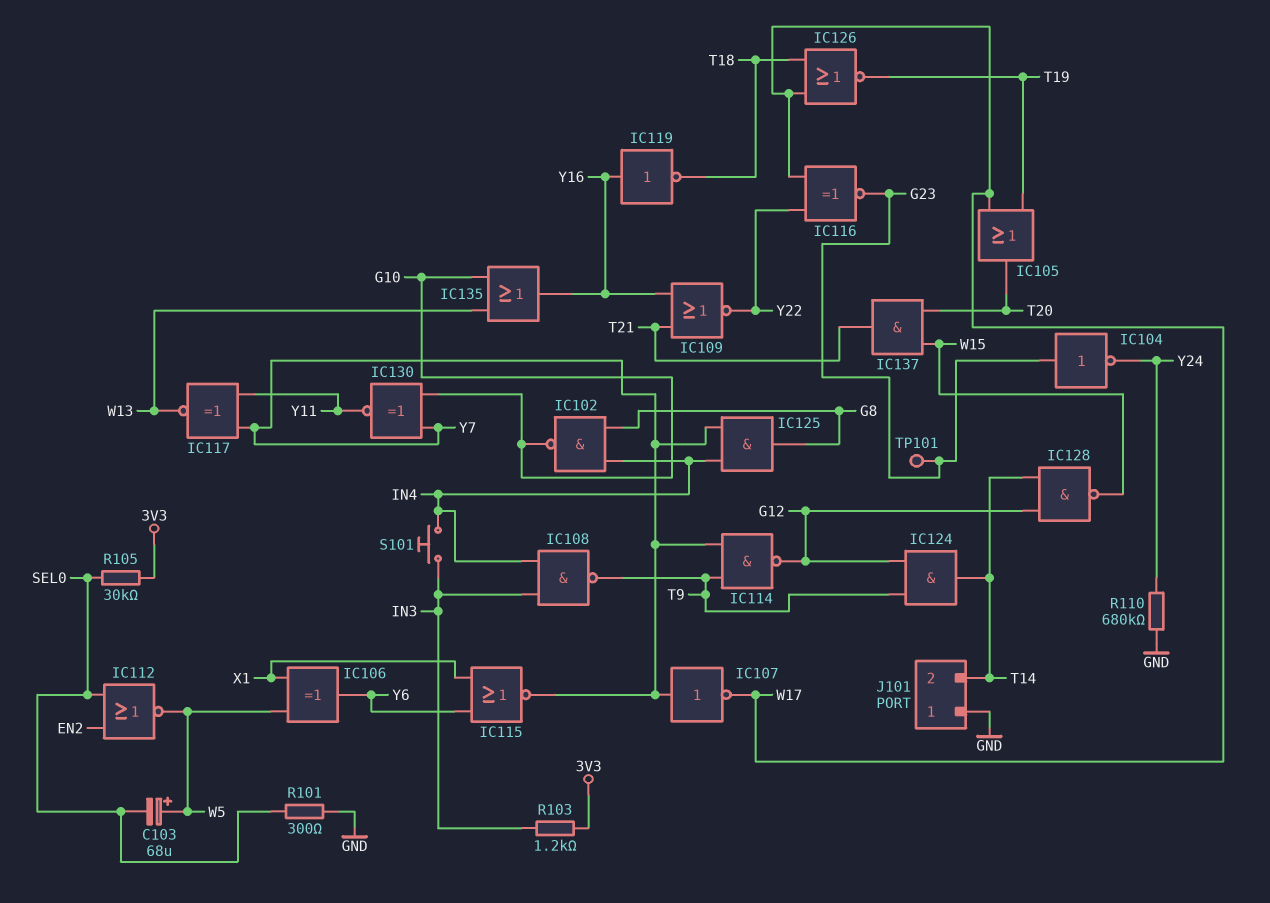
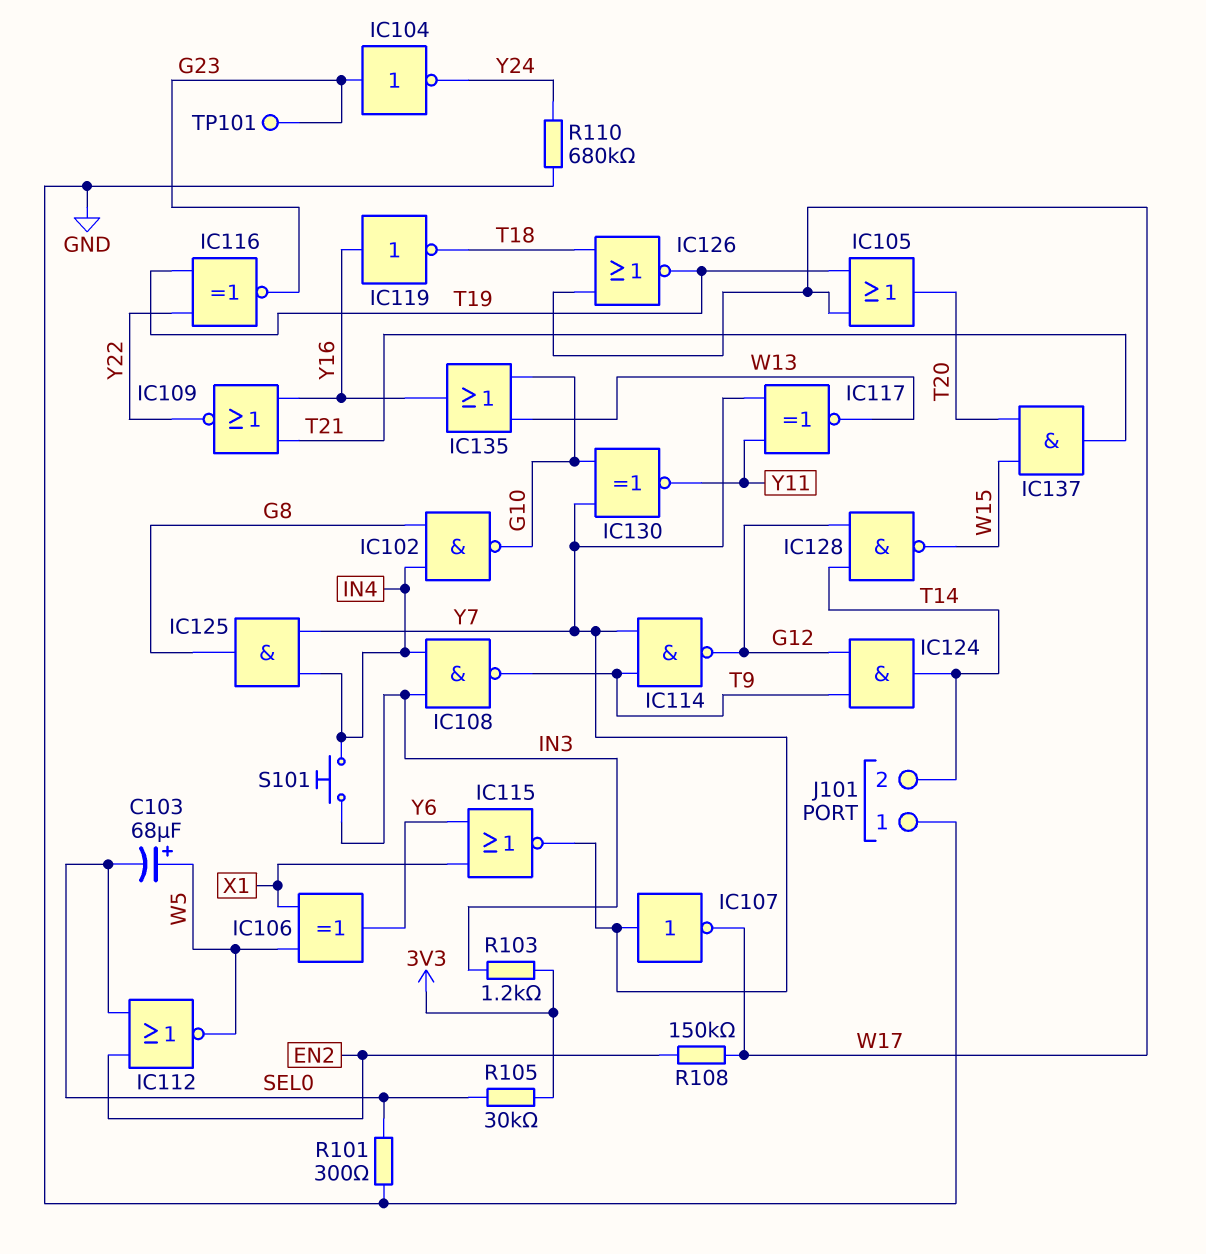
IC116: XNOR (in W17, in Y22, out G23) -> XNOR (in T19, in Y22, out G23)
R108: none -> 150k (EN2, W17)

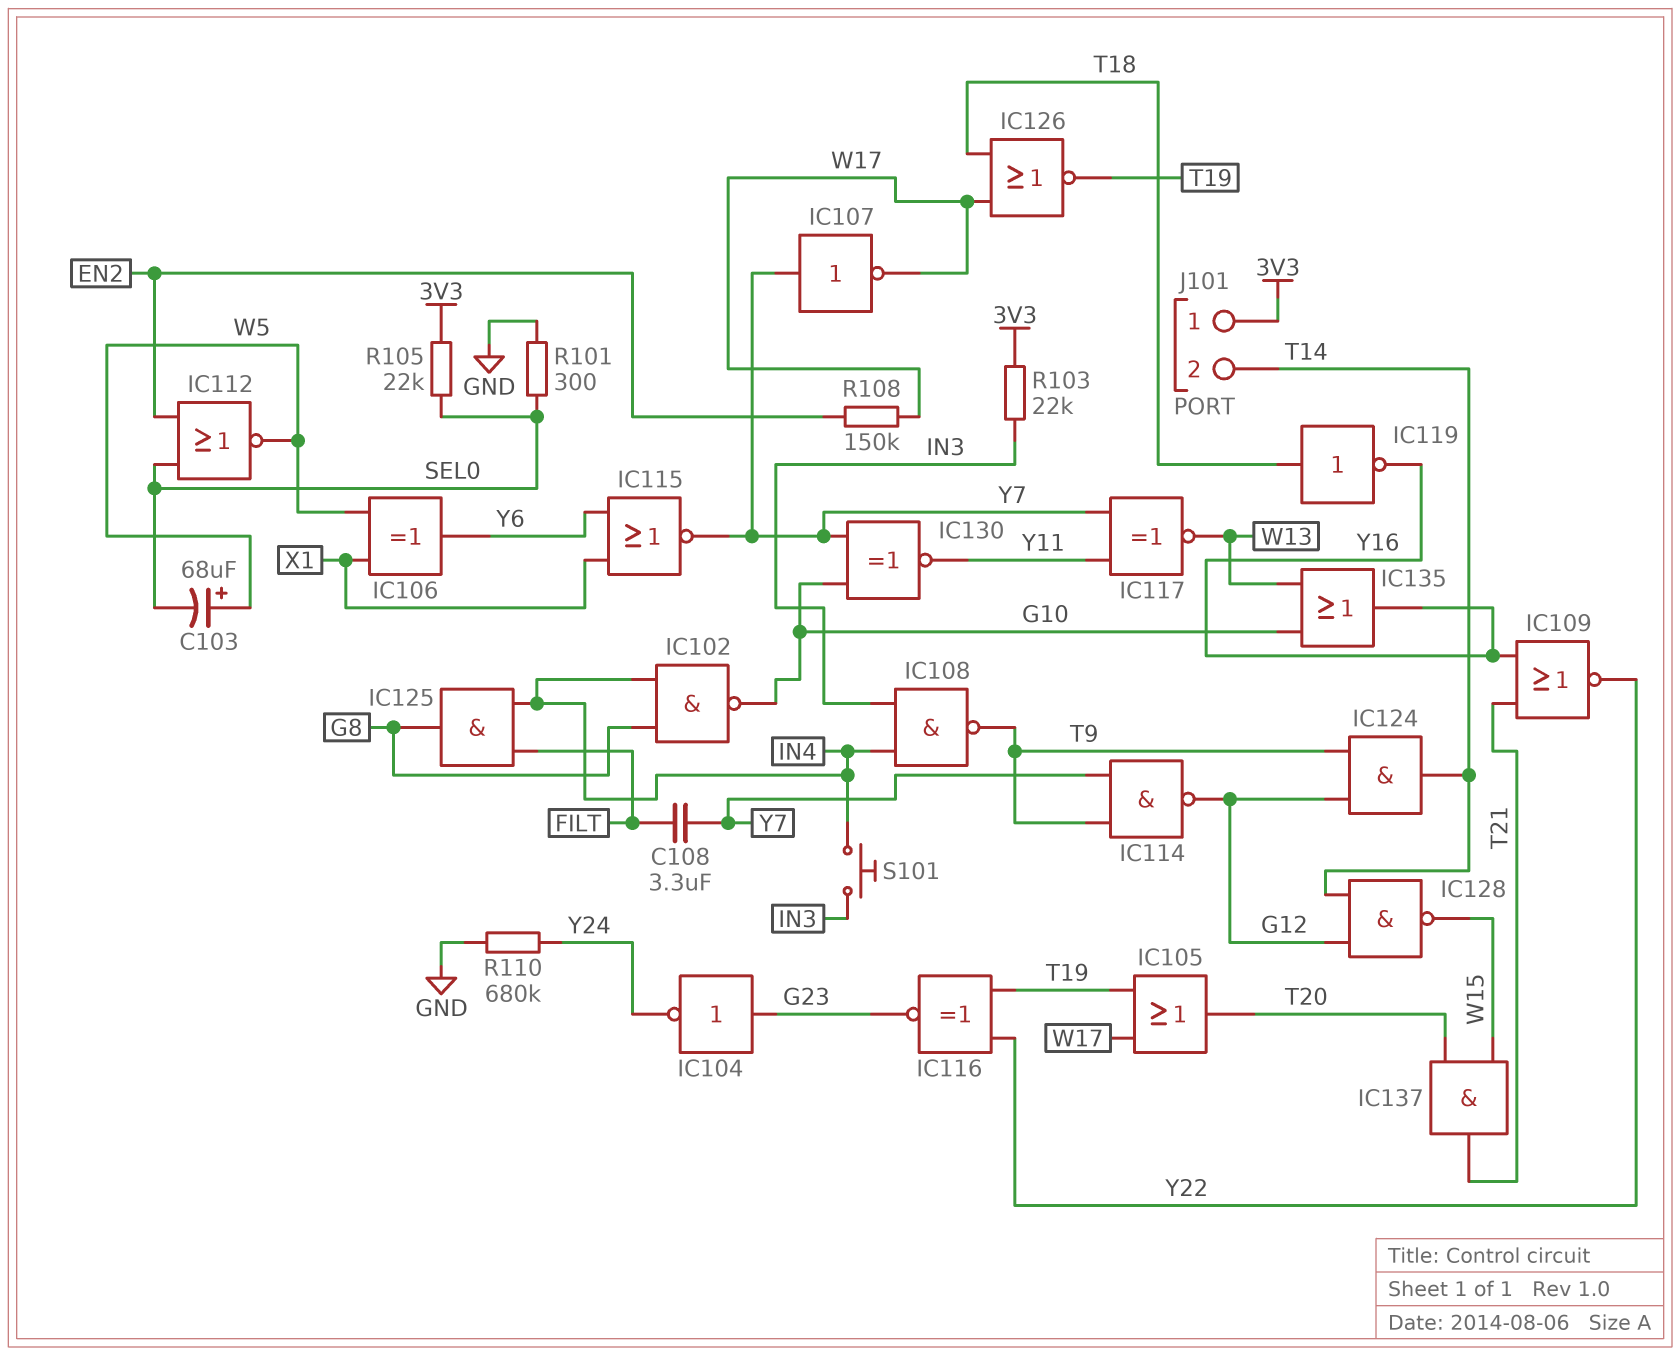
C108: none -> 3.3uF (FILT, Y7)
IC119: NOT (in Y16, out T18) -> NOT (in T18, out Y16)
IC125: AND (in IN4, in Y7, out G8) -> AND (in FILT, in IN4, out G8)
J101 pin 1: GND -> 3V3
R103: 1.2k (3V3, IN3) -> 22k (3V3, IN3)
R105: 30k (3V3, SEL0) -> 22k (3V3, SEL0)
TP101: test point (G23) -> none

